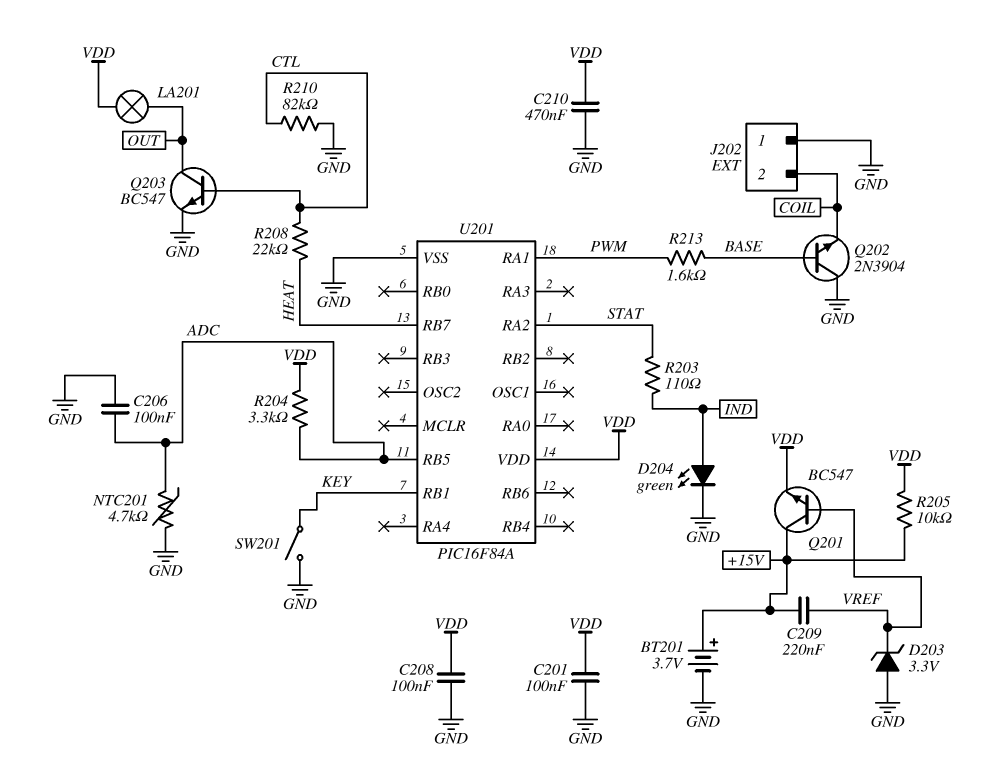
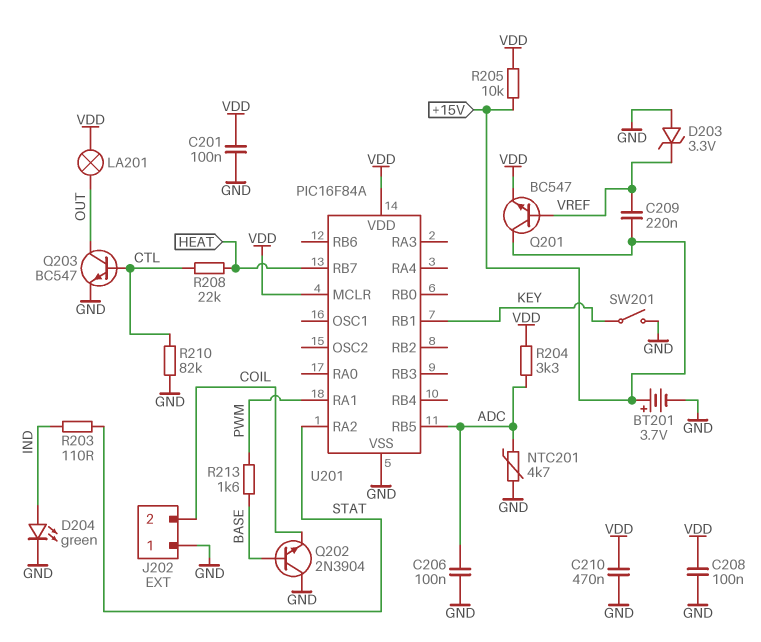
U201 pin MCLR: none -> VDD

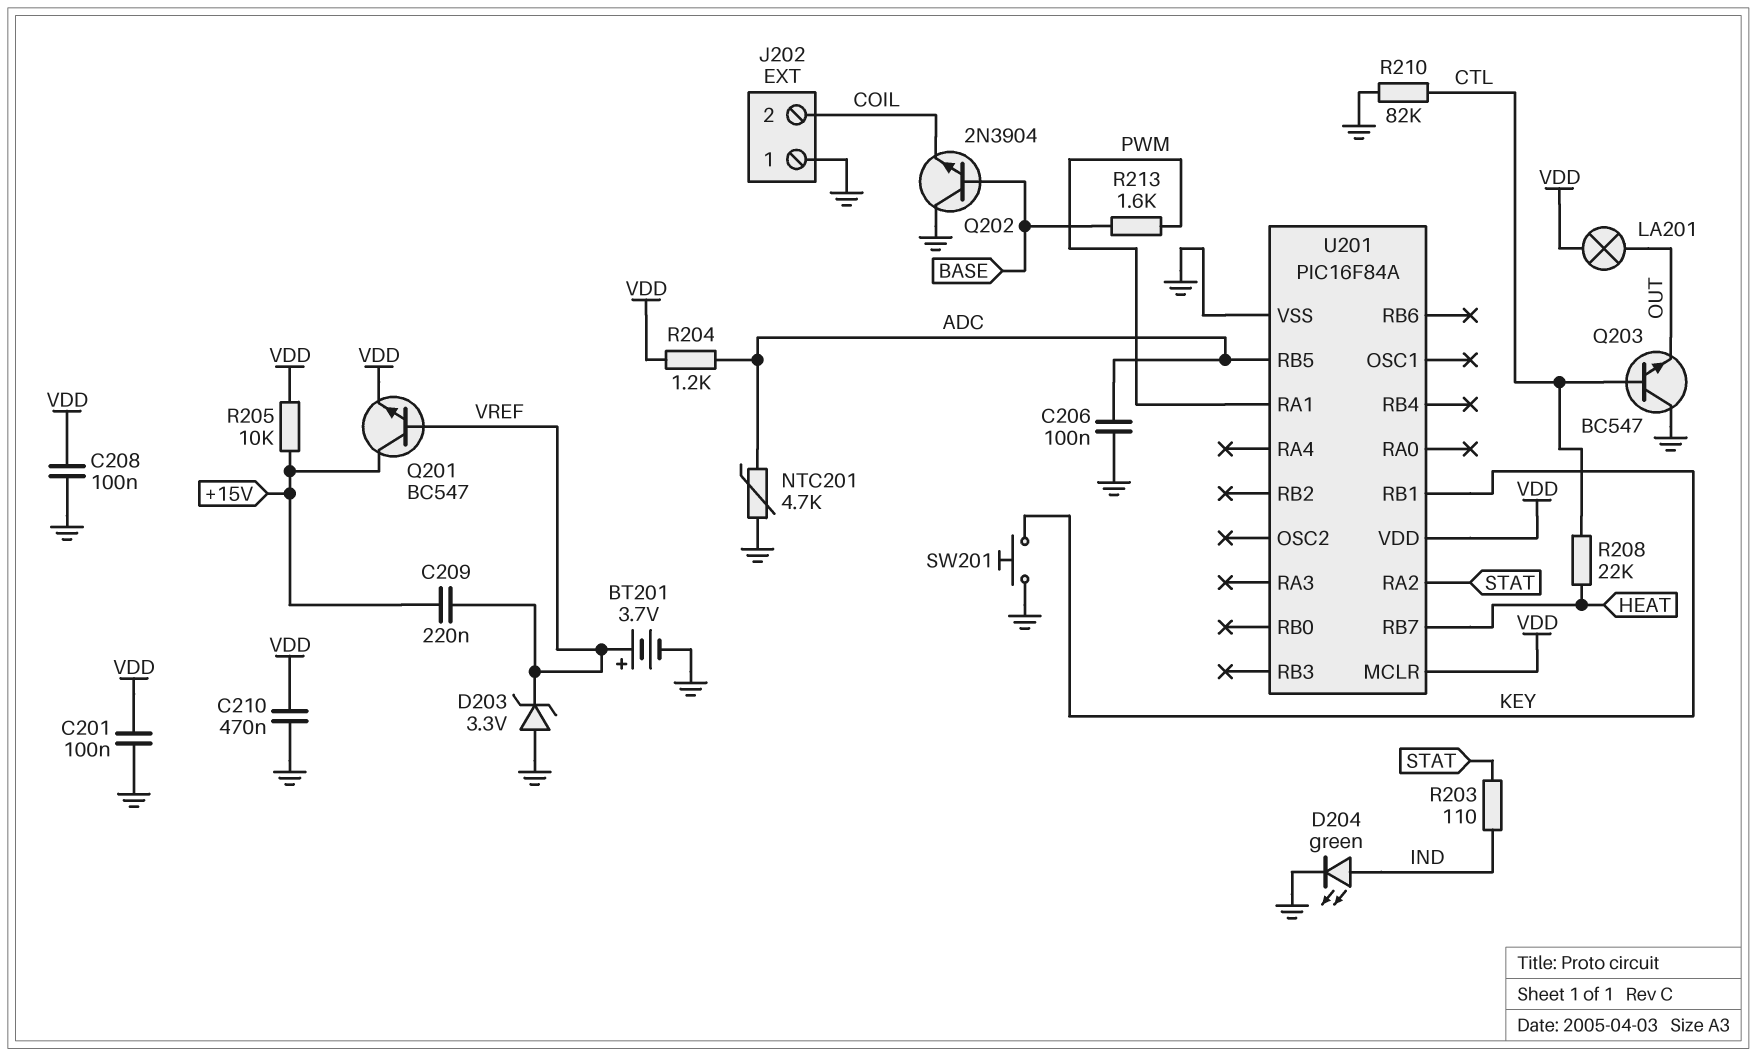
BT201: 3.7V (plus +15V, minus GND) -> 3.7V (plus VREF, minus GND)
Q203: NPN BC547 (B CTL, C OUT, E GND) -> NPN BC547 (B CTL, C GND, E OUT)
R204: 3.3k (ADC, VDD) -> 1.2k (ADC, VDD)
SW201: switch (GND, KEY) -> button (GND, KEY)

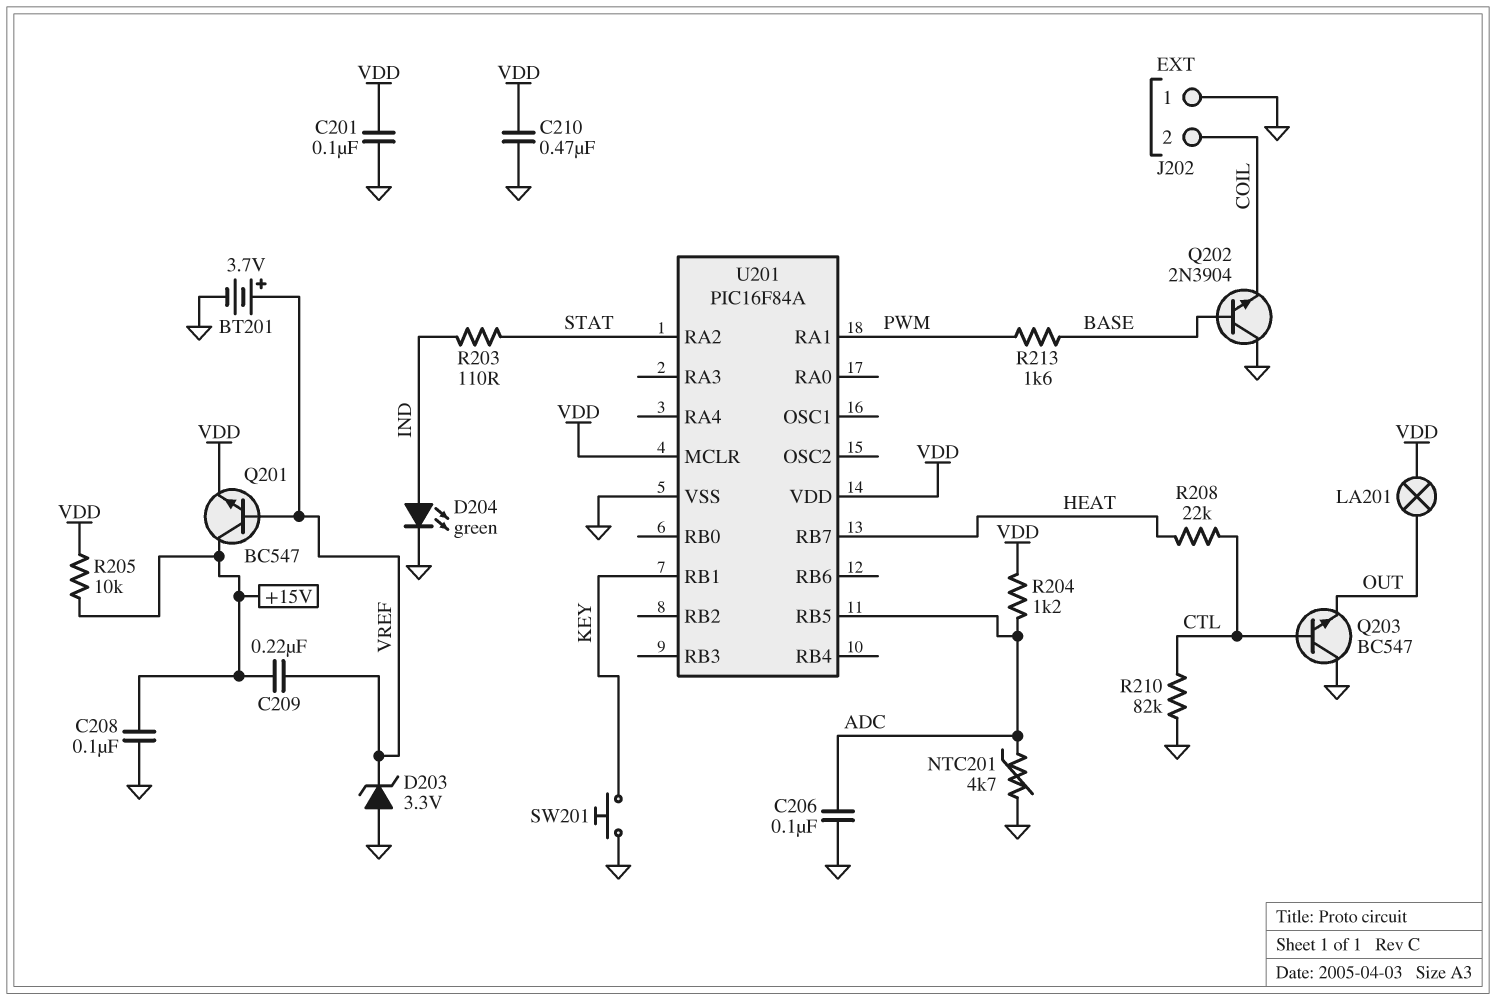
C208: 100nF (GND, VDD) -> 100nF (+15V, GND)

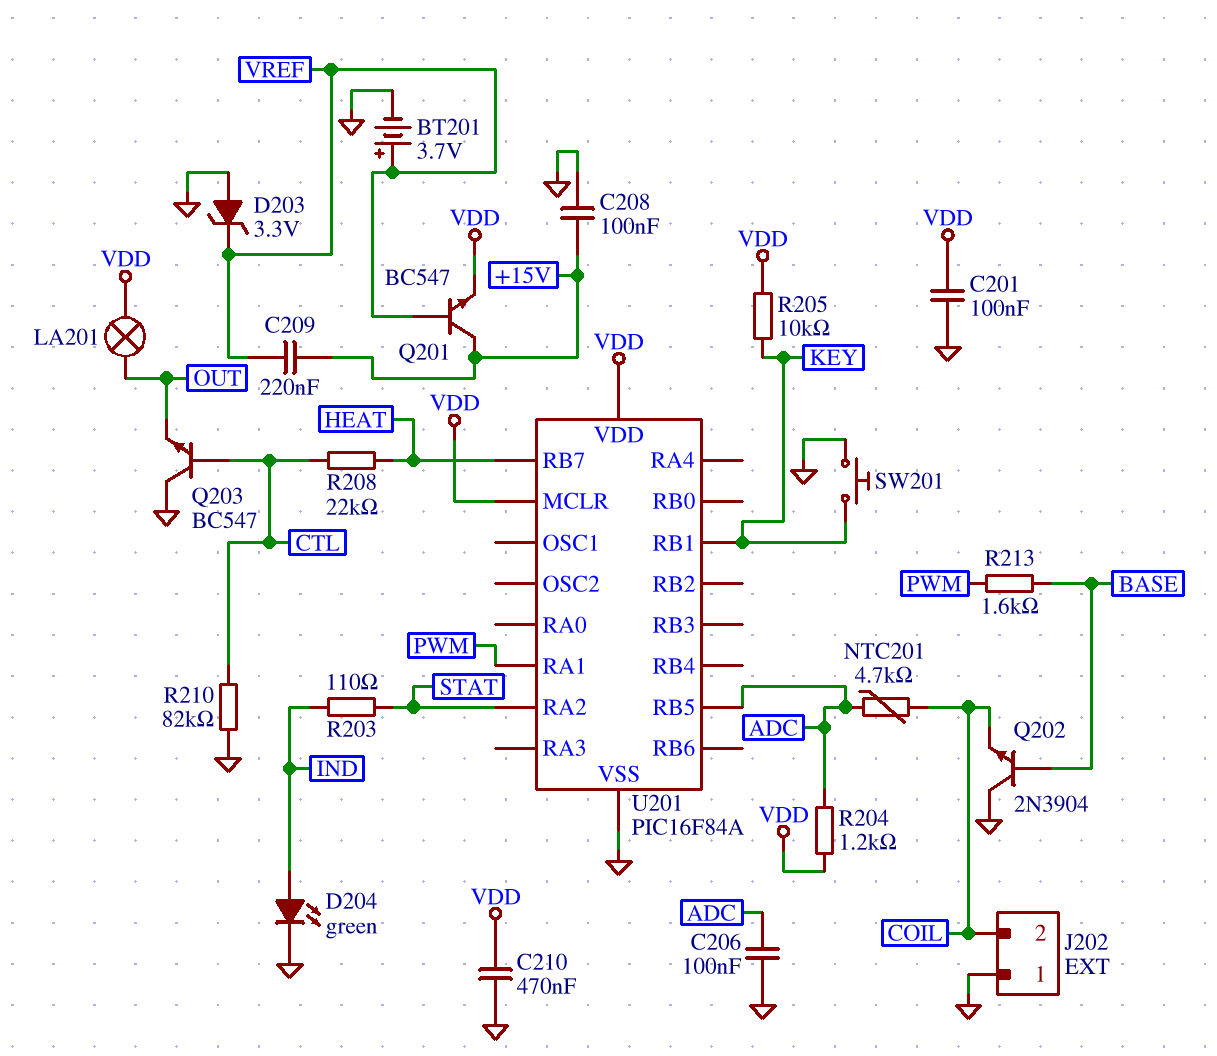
NTC201: 4.7k (ADC, GND) -> 4.7k (ADC, COIL)
R205: 10k (+15V, VDD) -> 10k (KEY, VDD)

